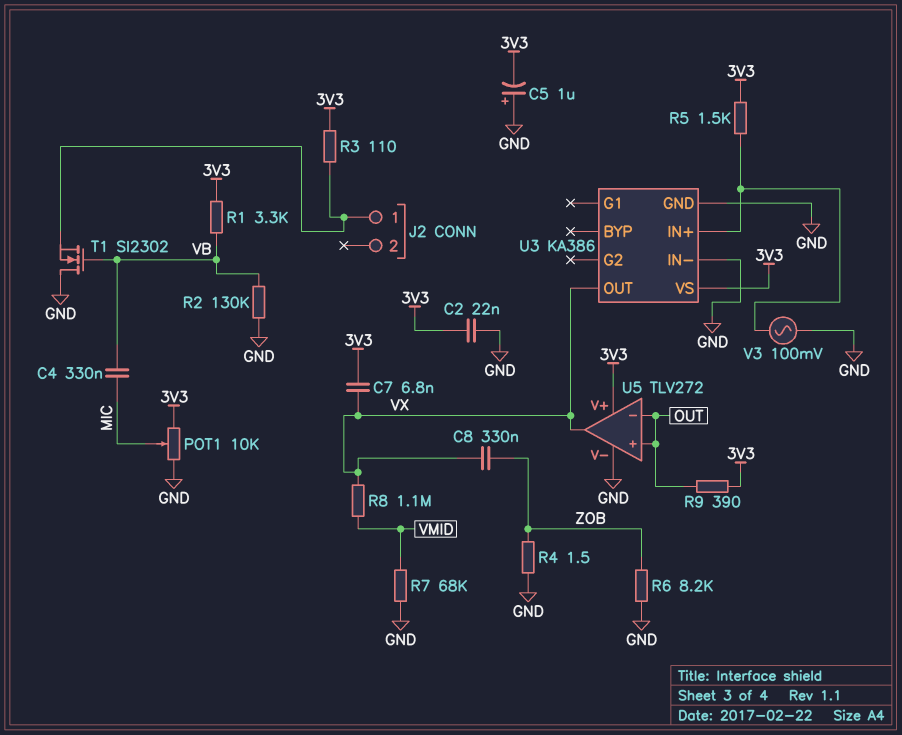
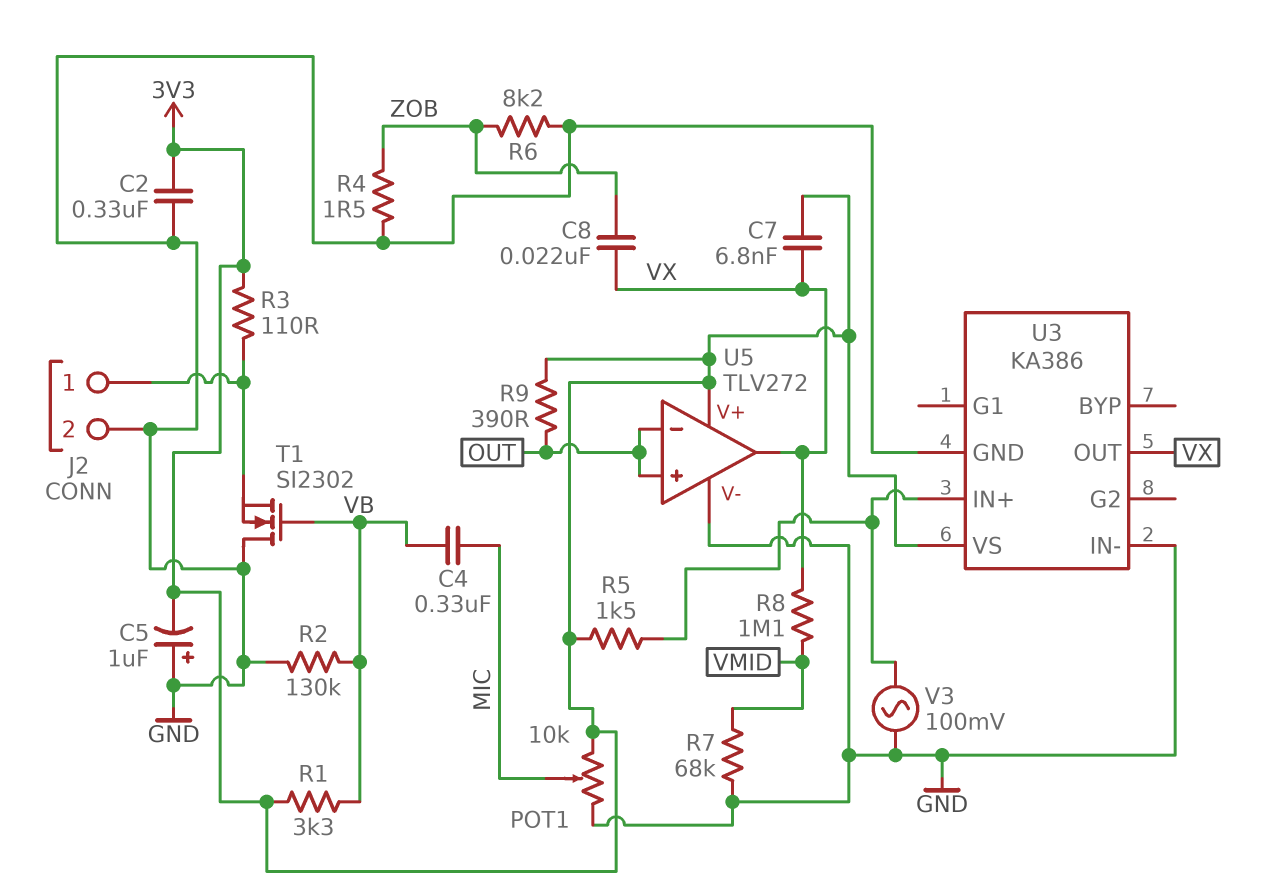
C2: 22nF (3V3, GND) -> 330nF (3V3, GND)
C8: 330nF (VX, ZOB) -> 22nF (VX, ZOB)
J2 pin 2: none -> GND

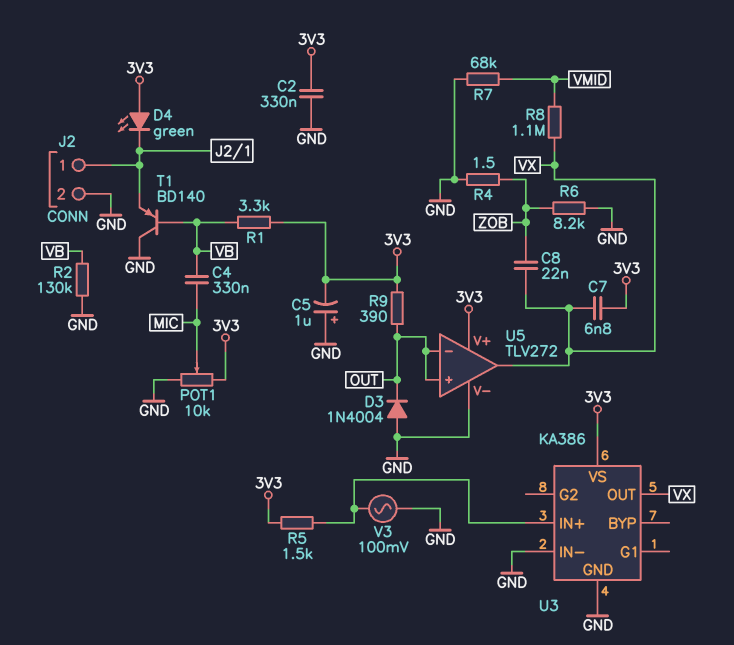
D3: none -> diode 1N4004 (A GND, K OUT)
D4: none -> LED green (A 3V3, K J2/1)
R3: 110 (3V3, J2/1) -> none
T1: NMOS SI2302 (G VB, D GND, S J2/1) -> PNP BD140 (B VB, C GND, E J2/1)

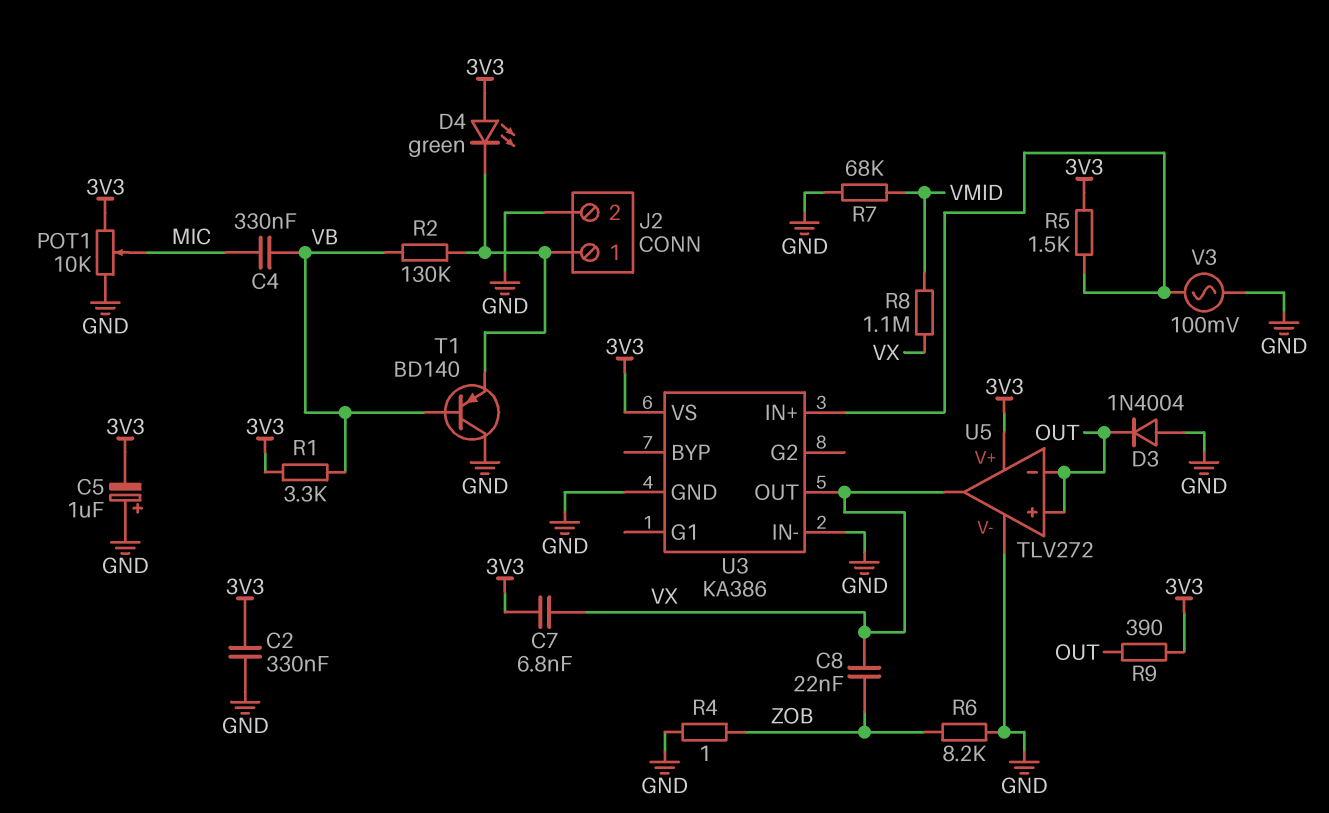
R2: 130k (GND, VB) -> 130k (J2/1, VB)
R4: 1.5 (GND, ZOB) -> 1 (GND, ZOB)

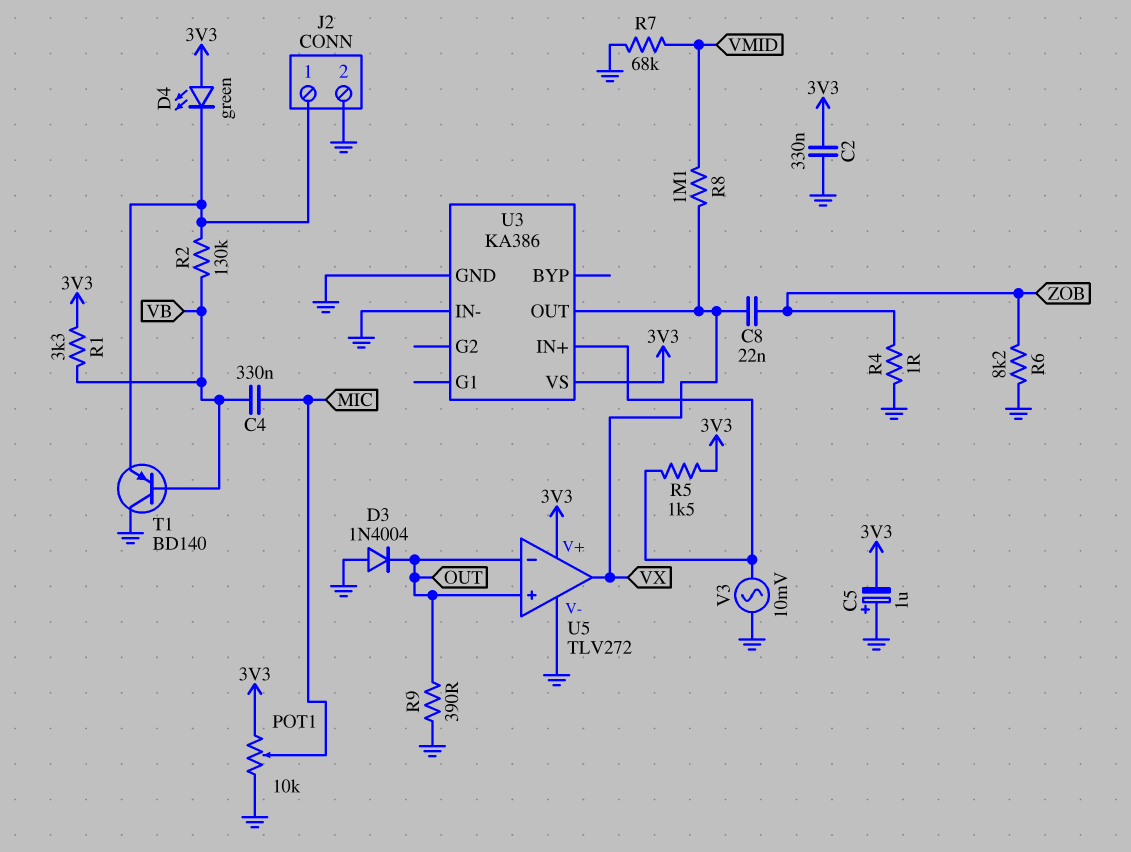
C7: 6.8nF (3V3, VX) -> none
R9: 390 (3V3, OUT) -> 390 (GND, OUT)
V3: AC 100mV (GND, U3/IN+) -> AC 10mV (GND, U3/IN+)

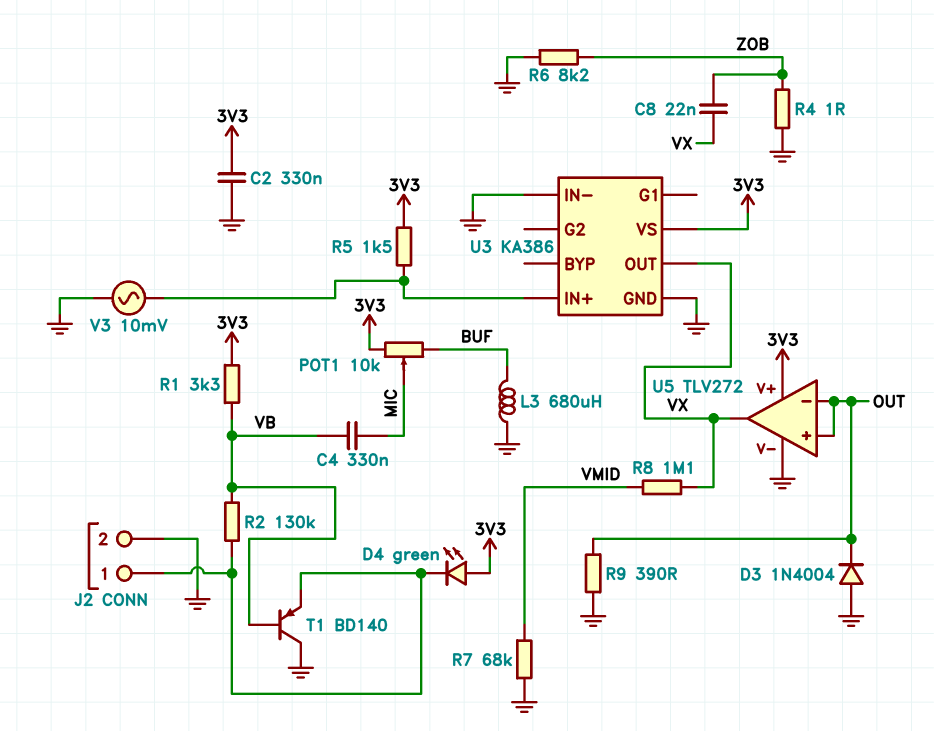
C5: 1uF (plus GND, minus 3V3) -> none
L3: none -> 680uH (BUF, GND)
POT1: 10k (3V3, GND, wiper MIC) -> 10k (3V3, BUF, wiper MIC)

